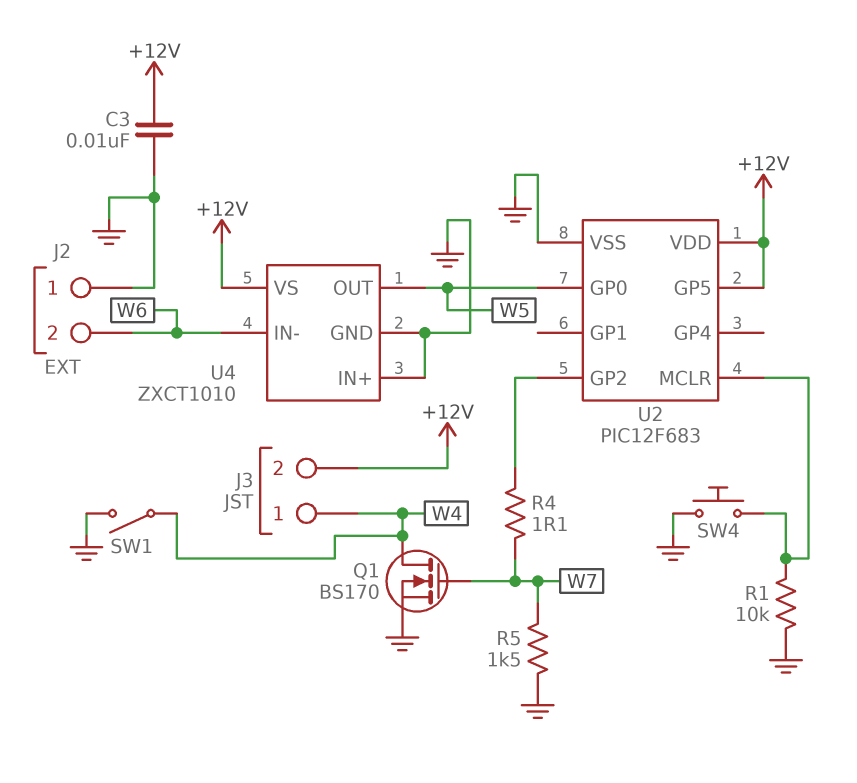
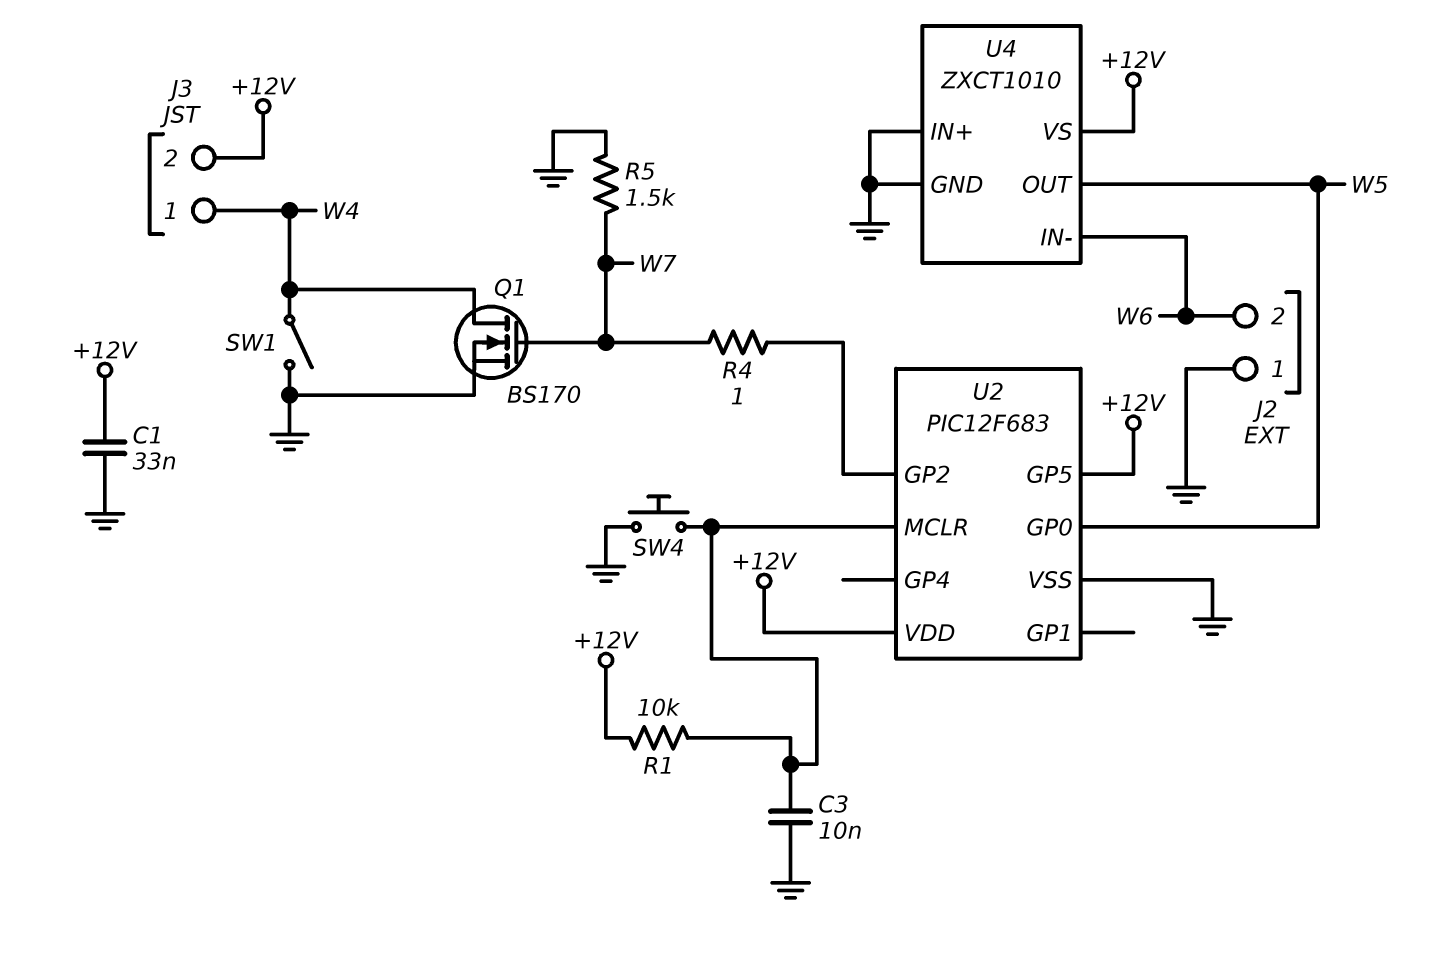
C1: none -> 33nF (+12V, GND)
C3: 10nF (+12V, GND) -> 10nF (GND, U2/MCLR)
R1: 10k (GND, U2/MCLR) -> 10k (+12V, U2/MCLR)
R4: 1.1 (U2/GP2, W7) -> 1 (U2/GP2, W7)

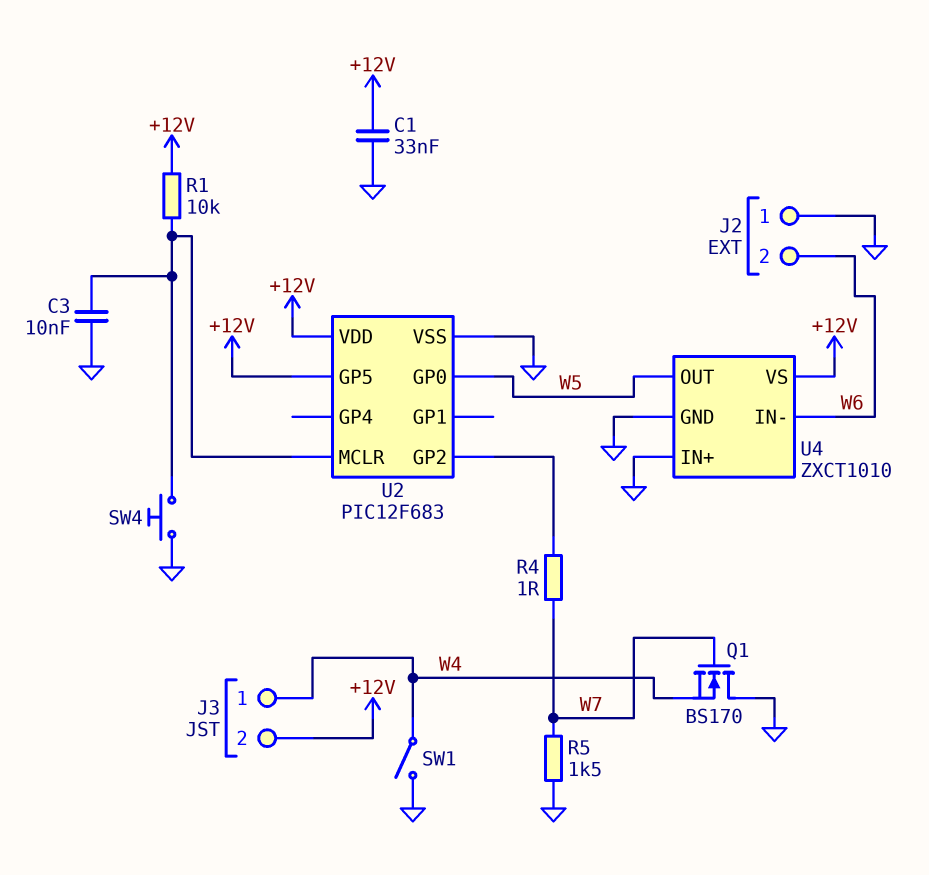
Q1: NMOS BS170 (G W7, D W4, S GND) -> NMOS BS170 (G W7, D GND, S W4)

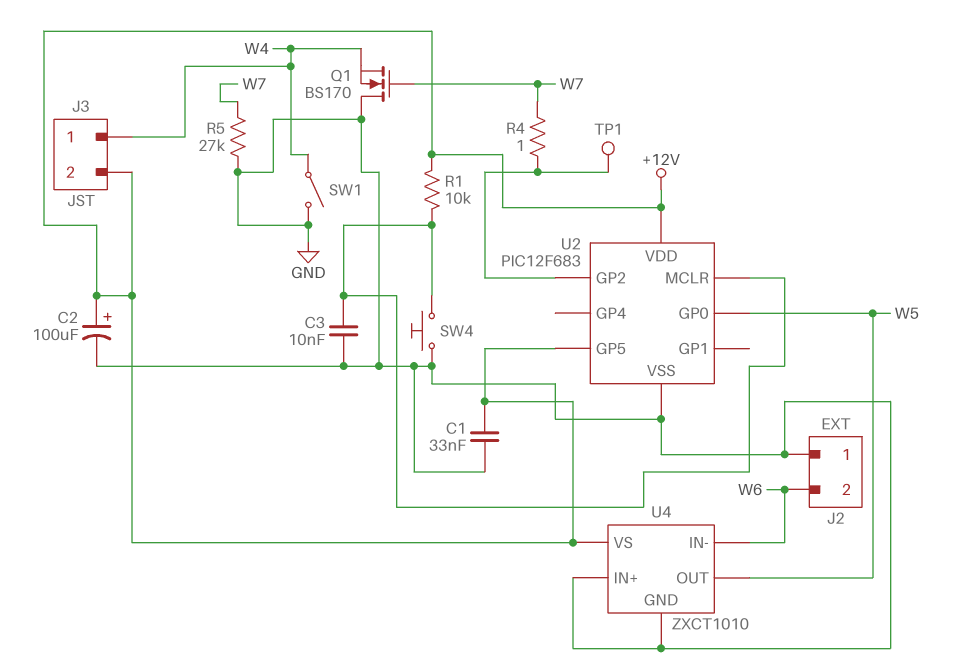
C2: none -> 100uF (plus +12V, minus GND)
R5: 1.5k (GND, W7) -> 27k (GND, W7)
TP1: none -> test point (U2/GP2)

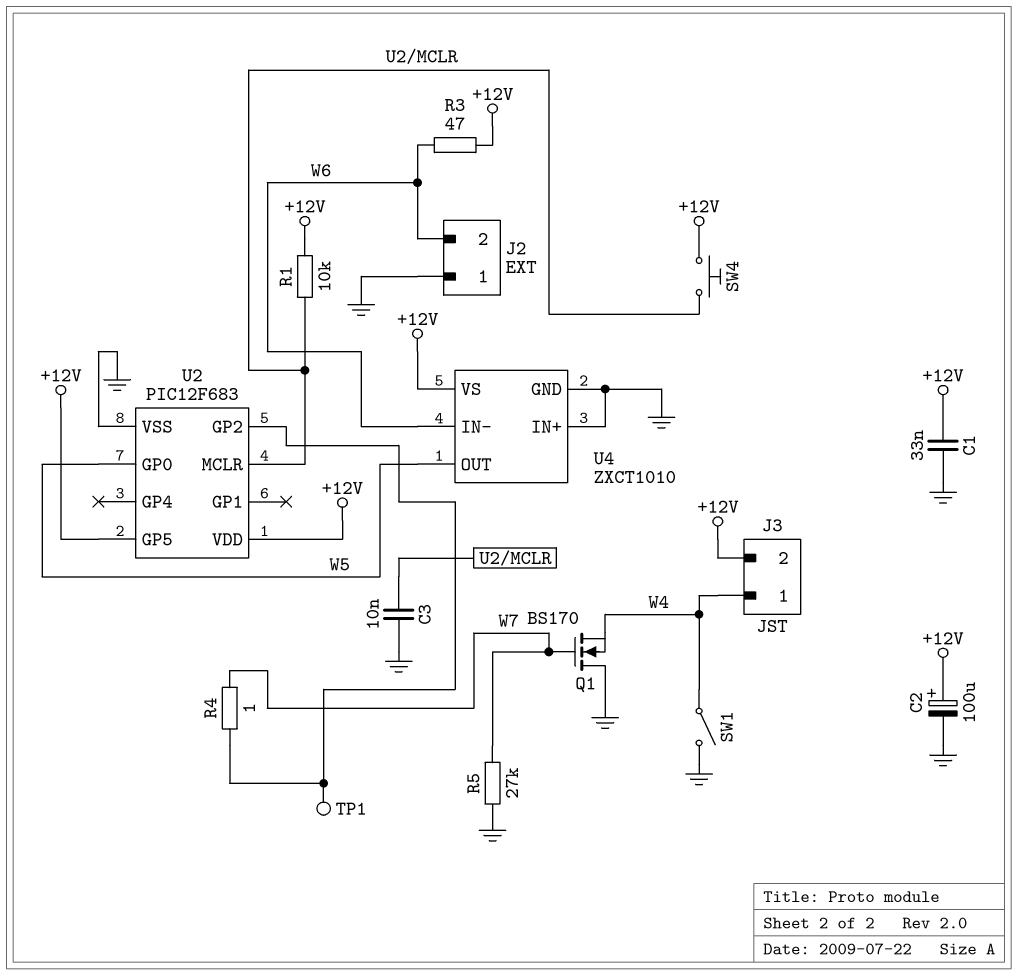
R3: none -> 47 (+12V, W6)
SW4: button (GND, U2/MCLR) -> button (+12V, U2/MCLR)

